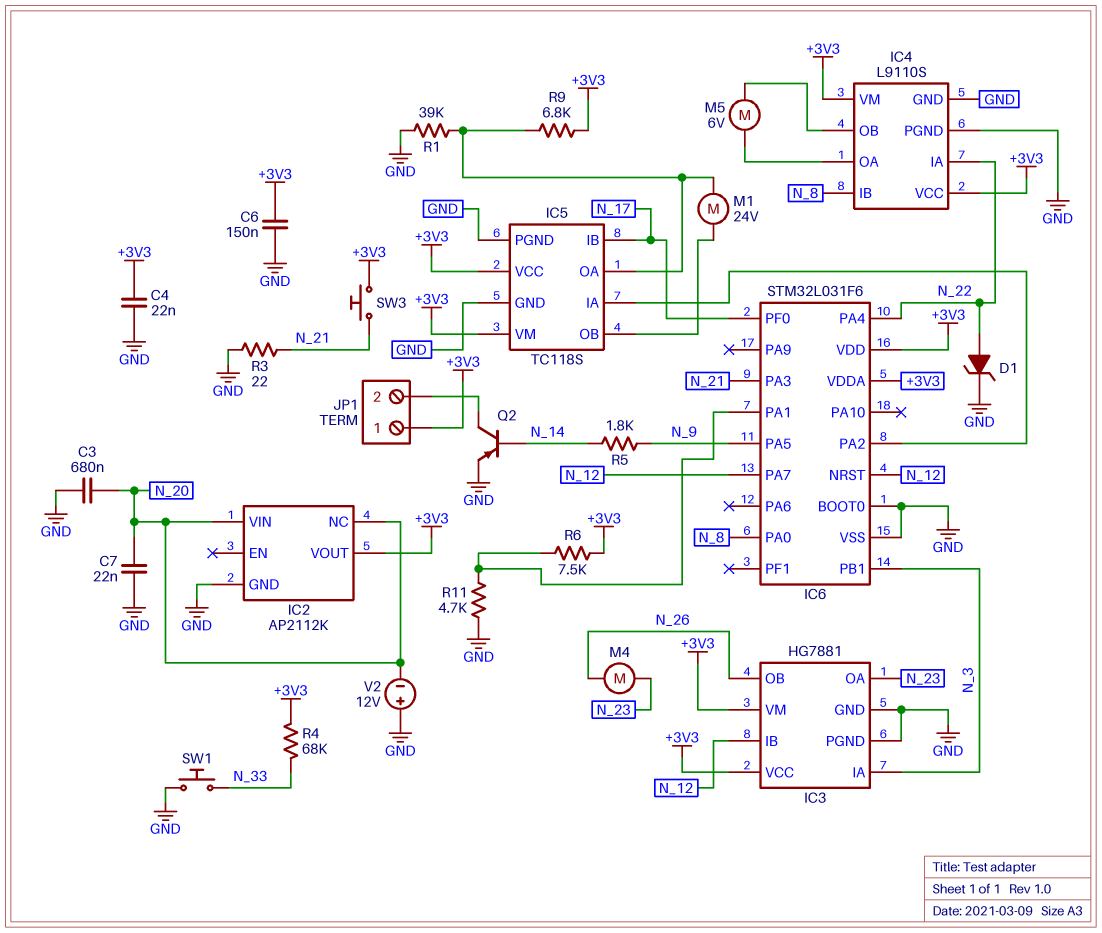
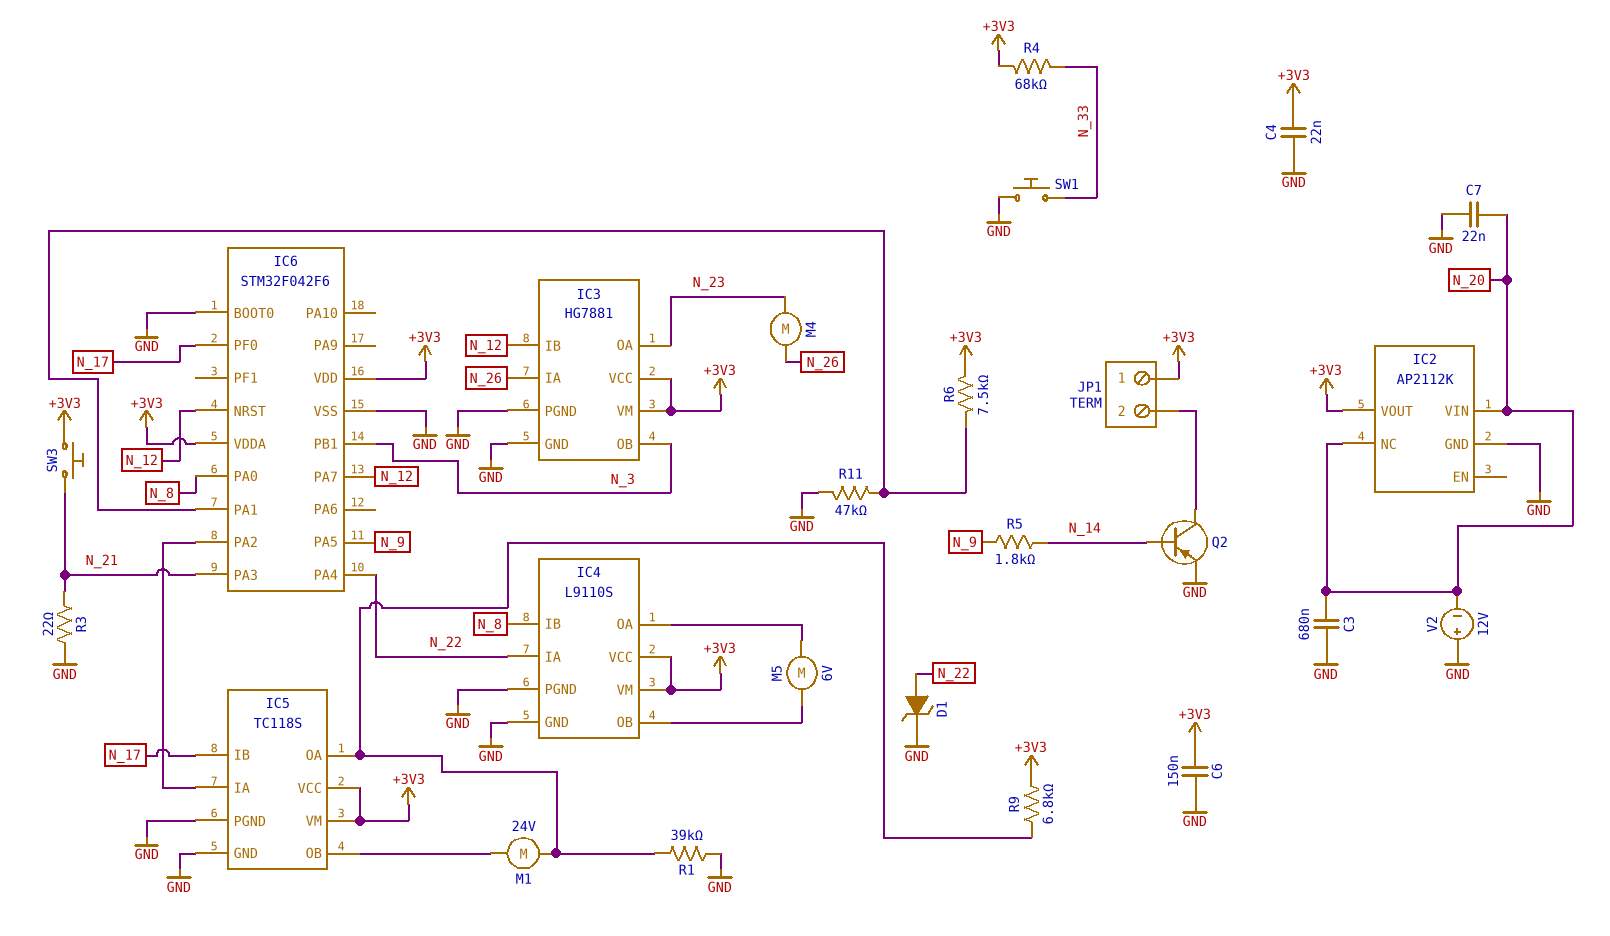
IC3 pin IA: N_3 -> N_26
IC3 pin OB: N_26 -> N_3
IC6: STM32L031F6 -> STM32F042F6
R11: 4.7k (GND, IC6/PA1) -> 47k (GND, IC6/PA1)

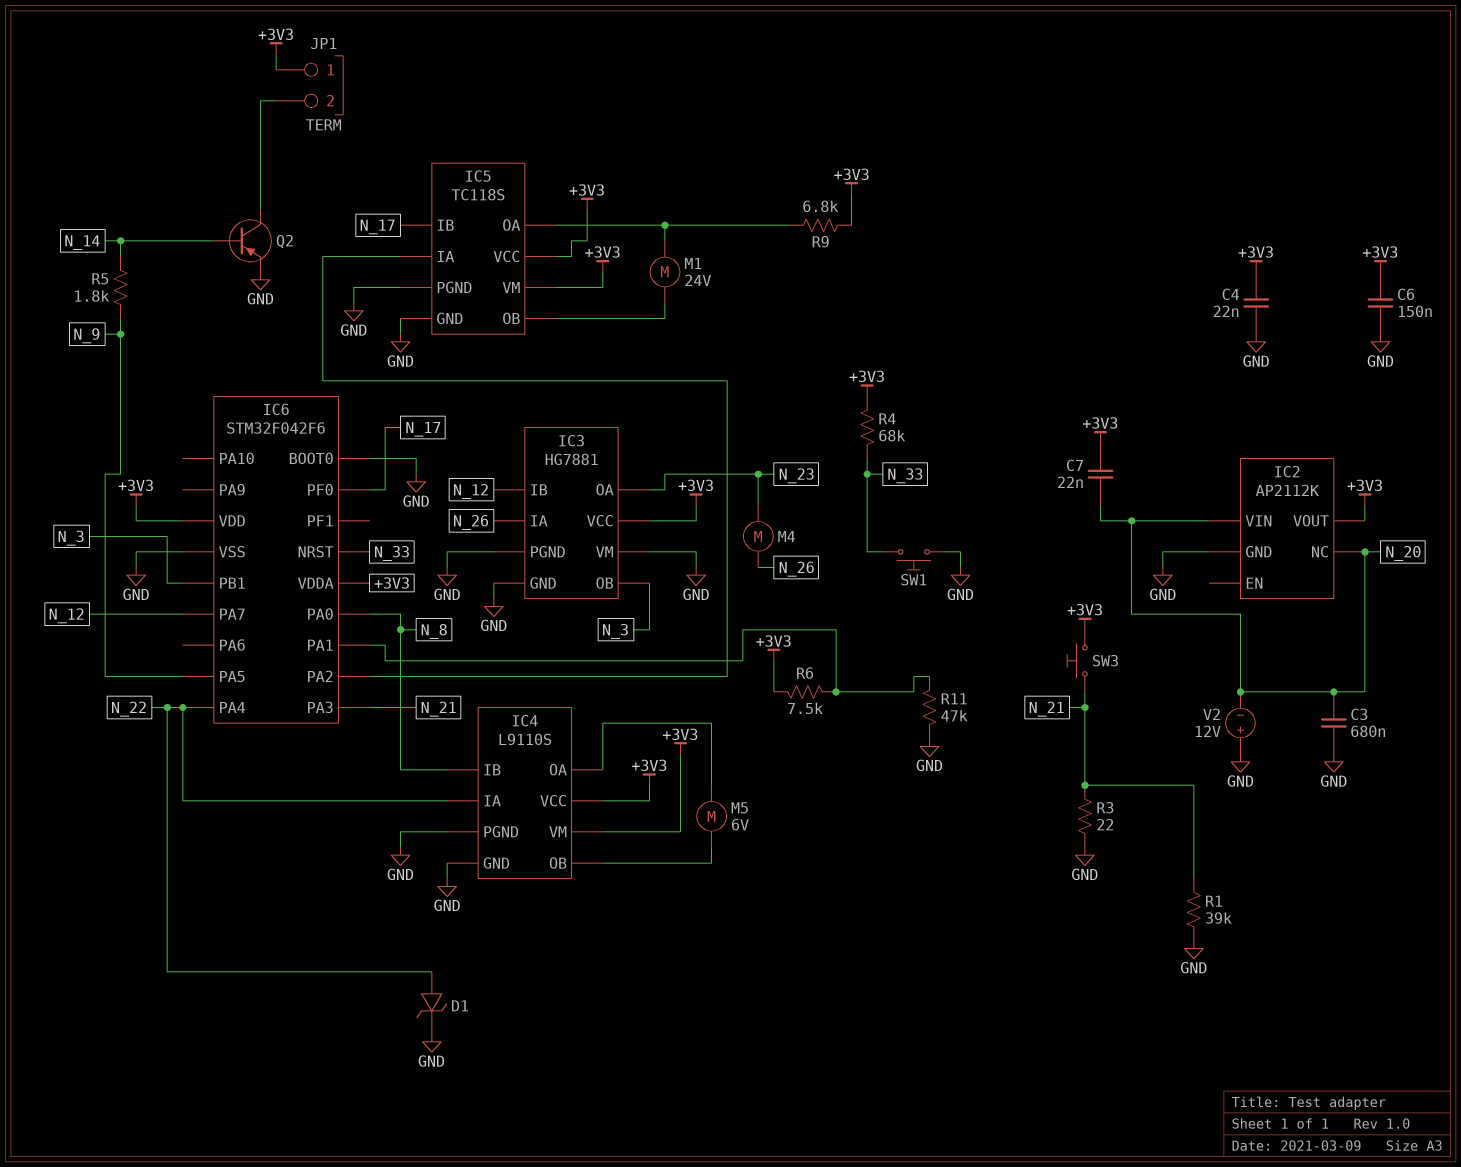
C7: 22nF (GND, N_20) -> 22nF (+3V3, N_20)
IC3 pin VM: +3V3 -> GND
IC6 pin NRST: N_12 -> N_33
R1: 39k (GND, IC5/OA) -> 39k (GND, N_21)

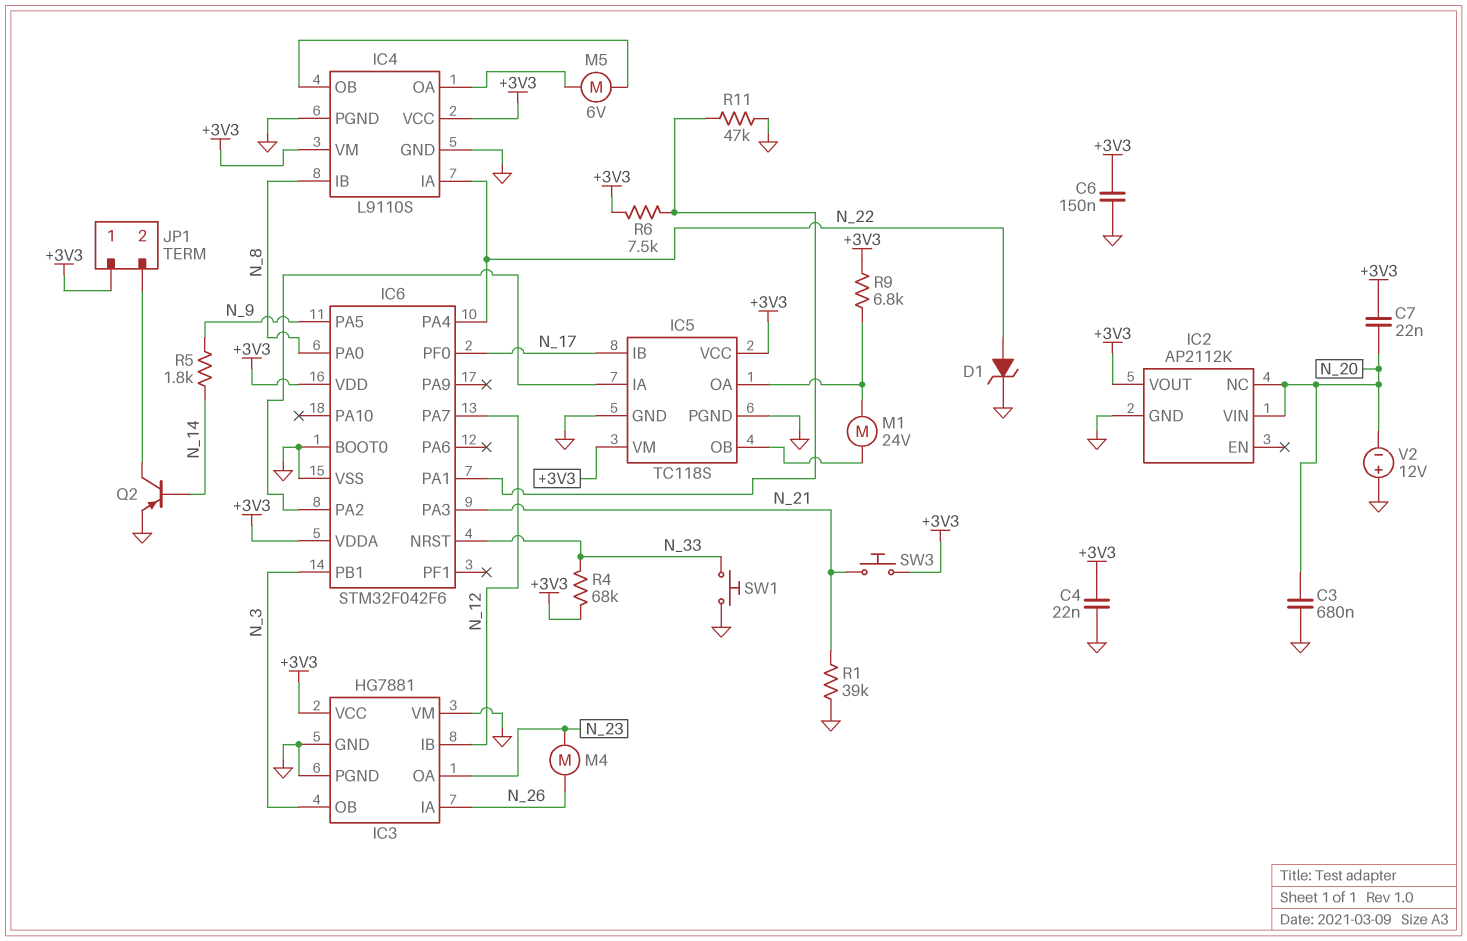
R3: 22 (GND, N_21) -> none

